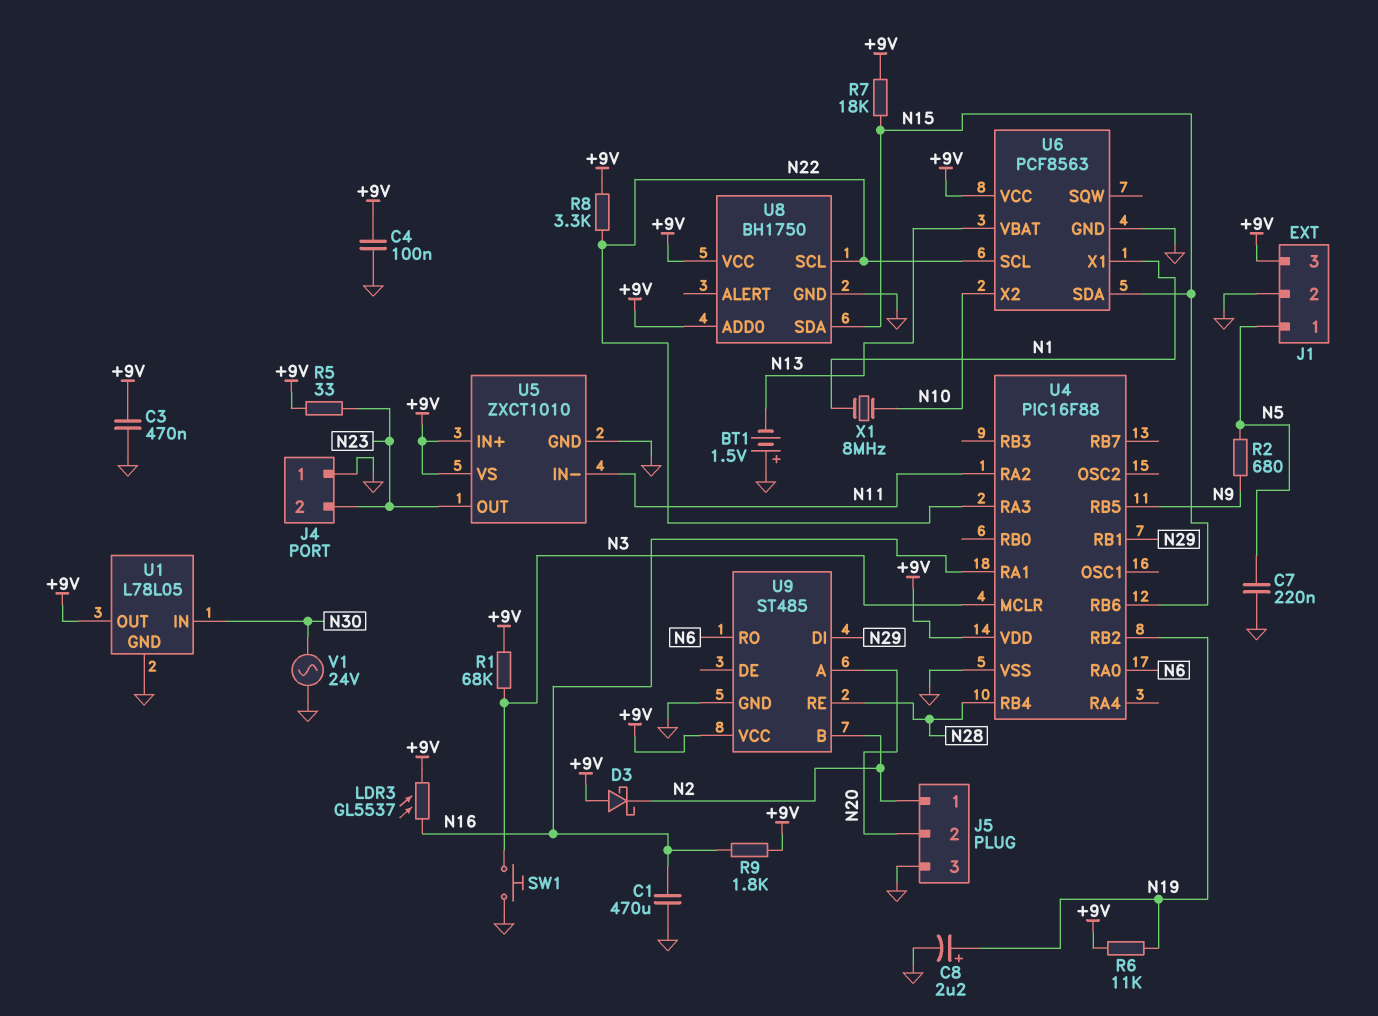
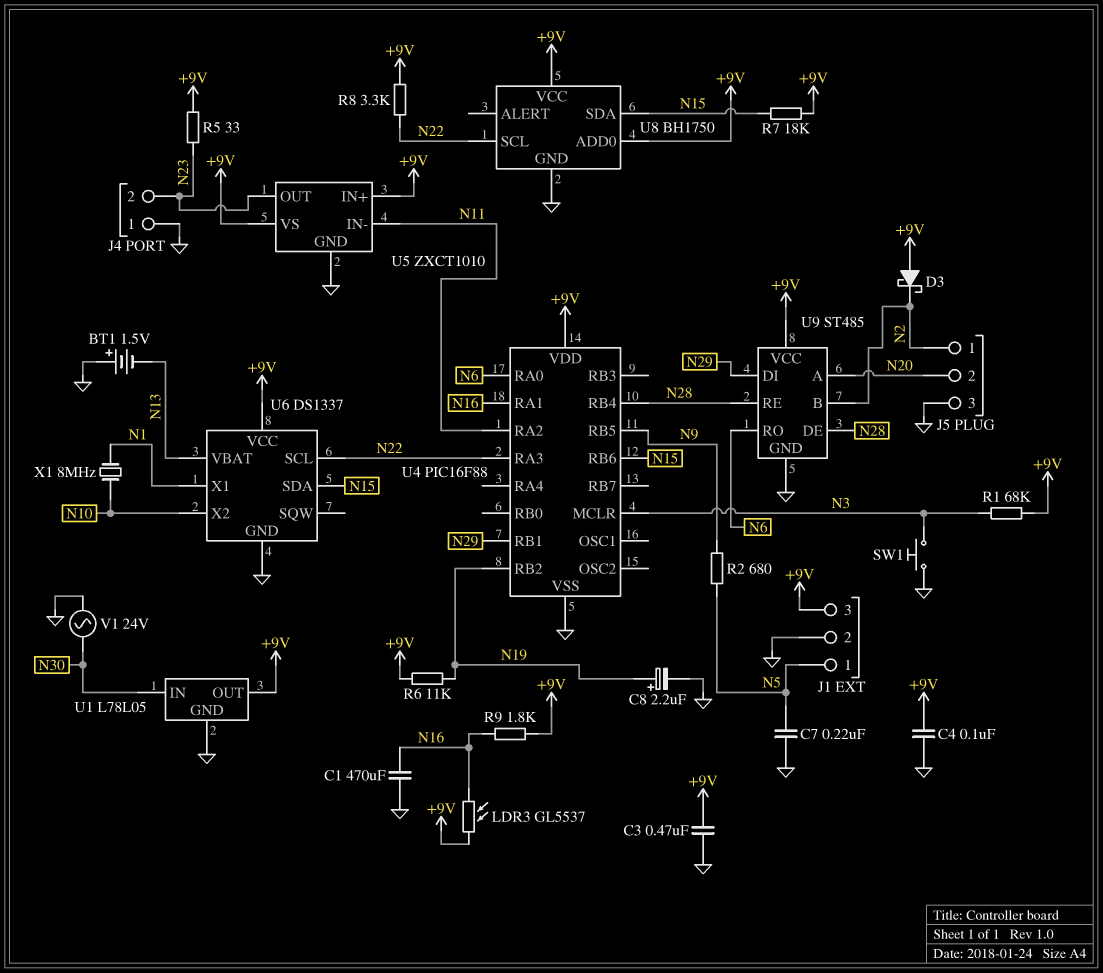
U6: PCF8563 -> DS1337
U9 pin DE: none -> N28

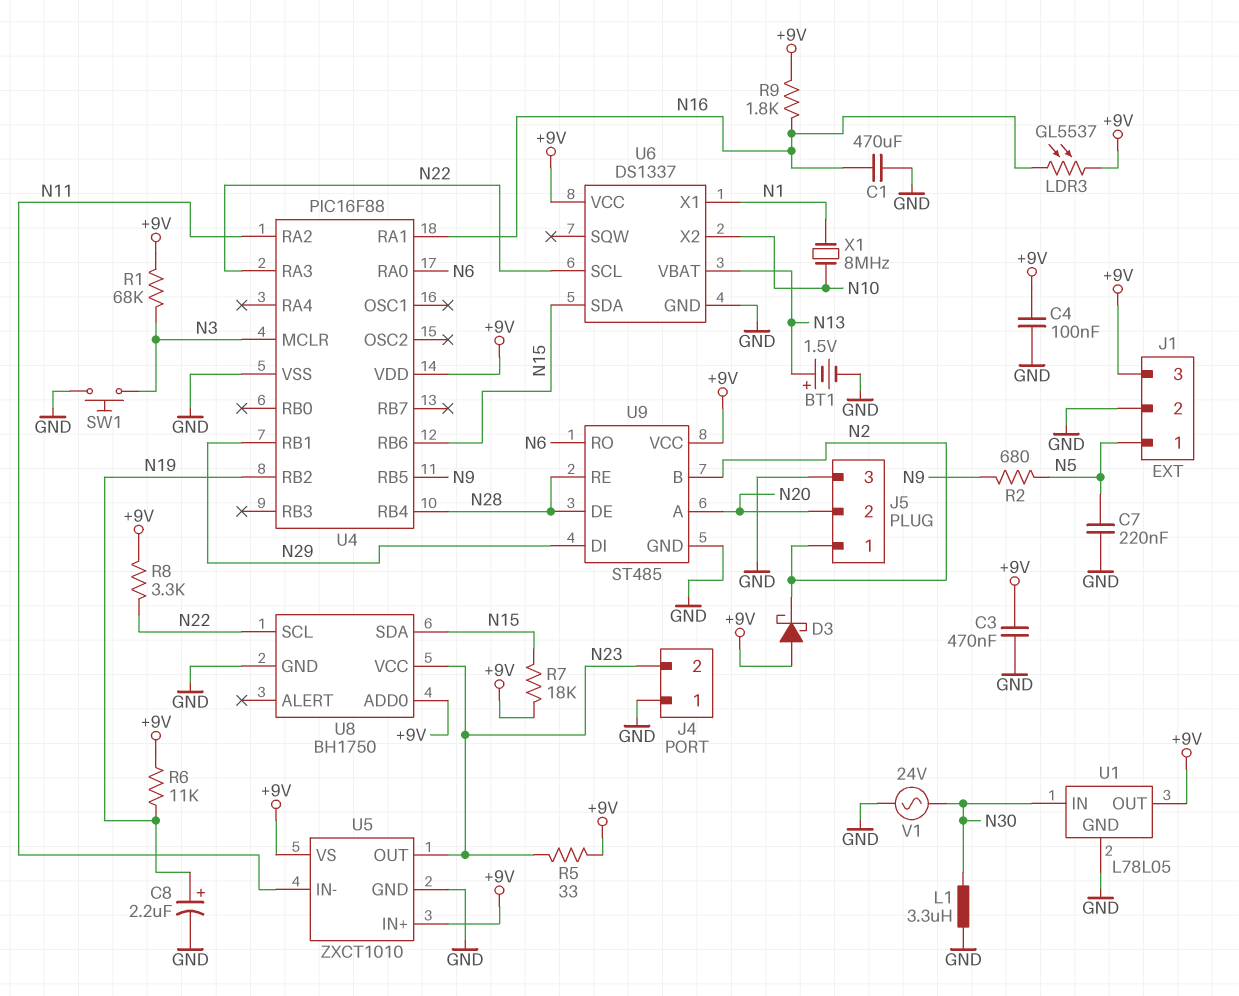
BT1: 1.5V (plus GND, minus N13) -> 1.5V (plus N13, minus GND)
L1: none -> 3.3uH (GND, N30)
U8 pin VCC: +9V -> N23

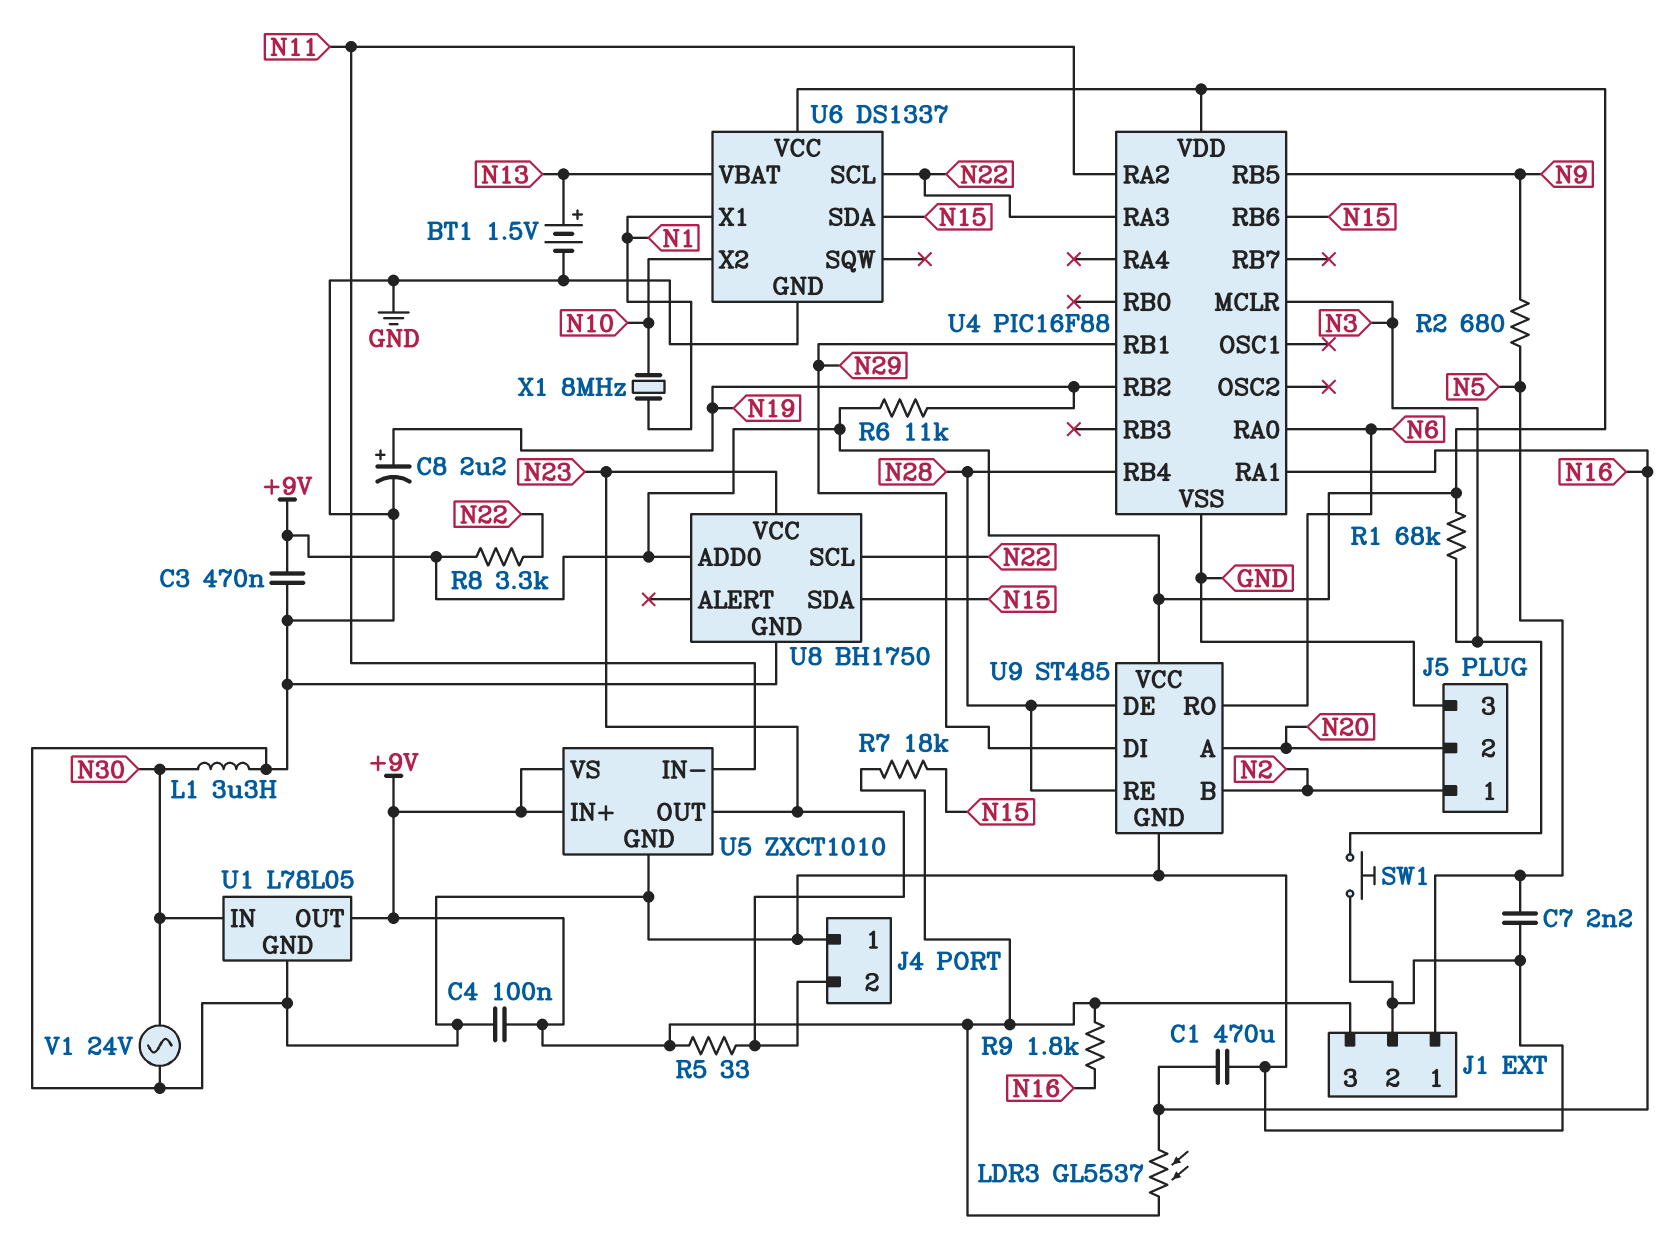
C7: 220nF (GND, N5) -> 2.2nF (GND, N5)
D3: schottky (A +9V, K N2) -> none

